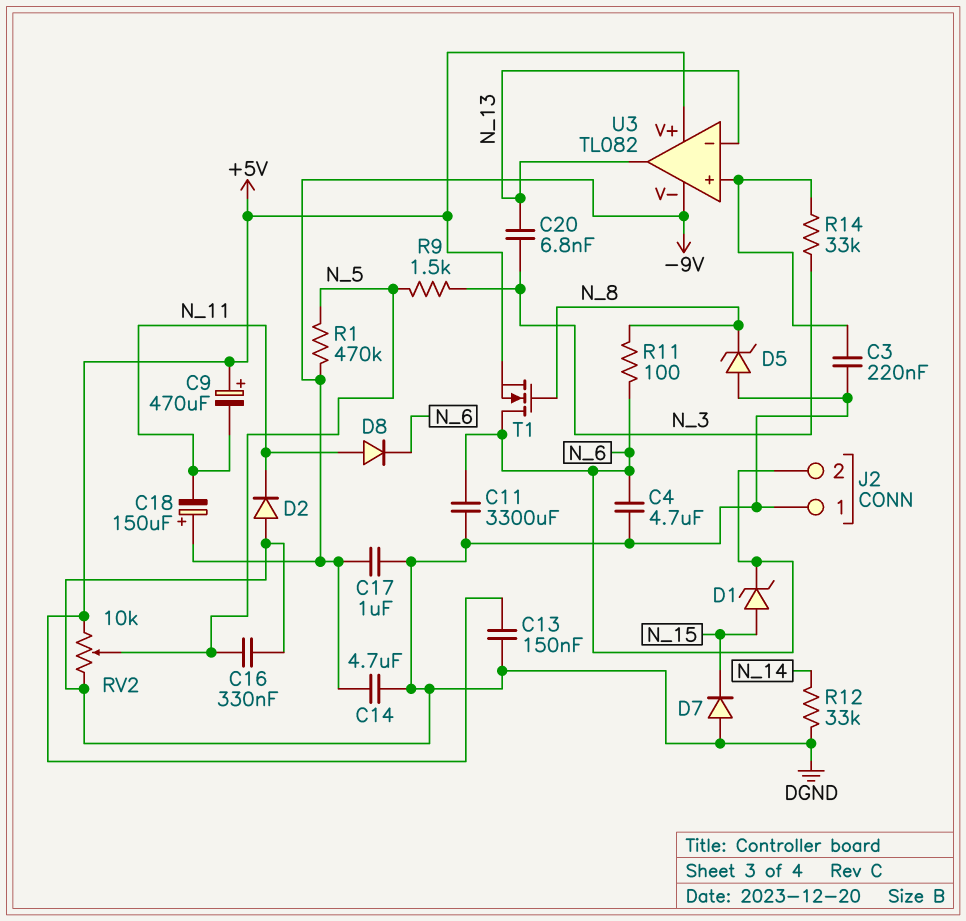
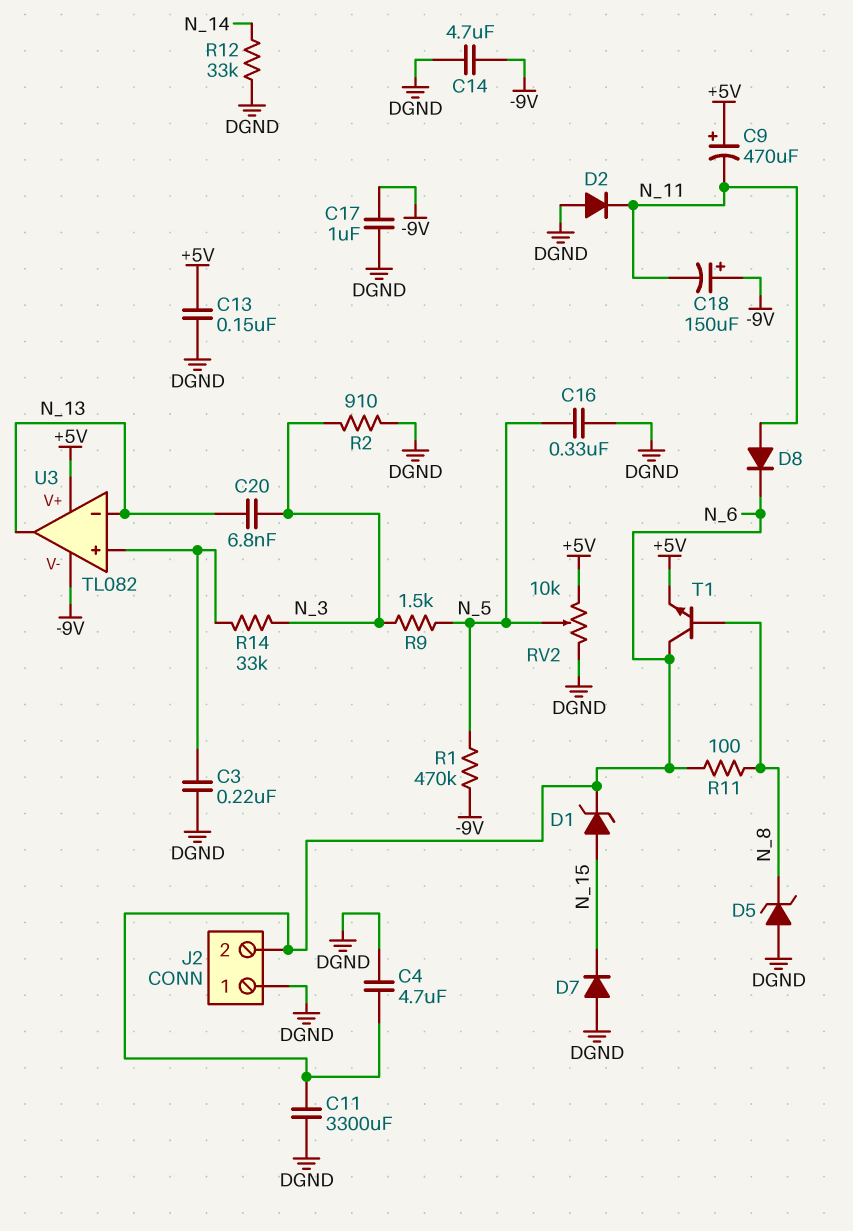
R2: none -> 910 (DGND, N_3)
T1: NMOS (G N_8, D N_6, S +5V) -> NPN (B N_8, C N_6, E +5V)

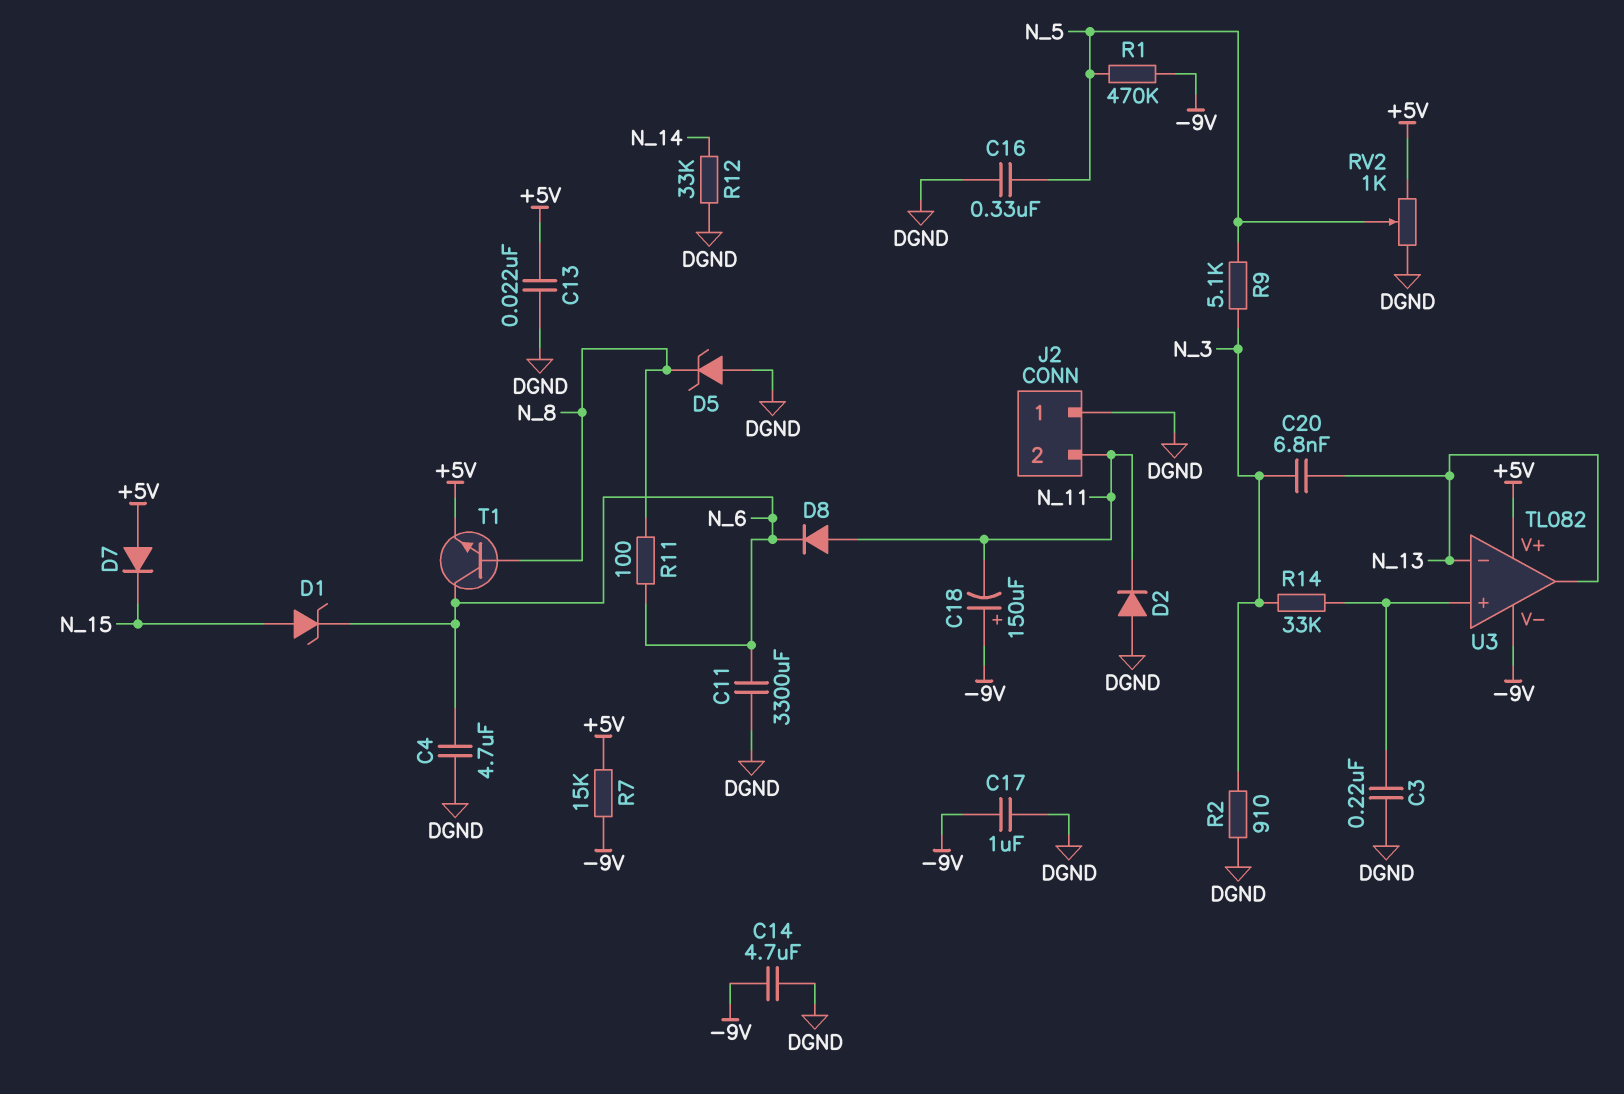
C9: 470uF (plus +5V, minus N_11) -> none
C13: 150nF (+5V, DGND) -> 22nF (+5V, DGND)
D7: diode (A DGND, K N_15) -> diode (A +5V, K N_15)
J2 pin 2: N_6 -> N_11
R7: none -> 15k (+5V, -9V)
R9: 1.5k (N_3, N_5) -> 5.1k (N_3, N_5)
RV2: 10k (+5V, DGND, wiper N_5) -> 1k (+5V, DGND, wiper N_5)

